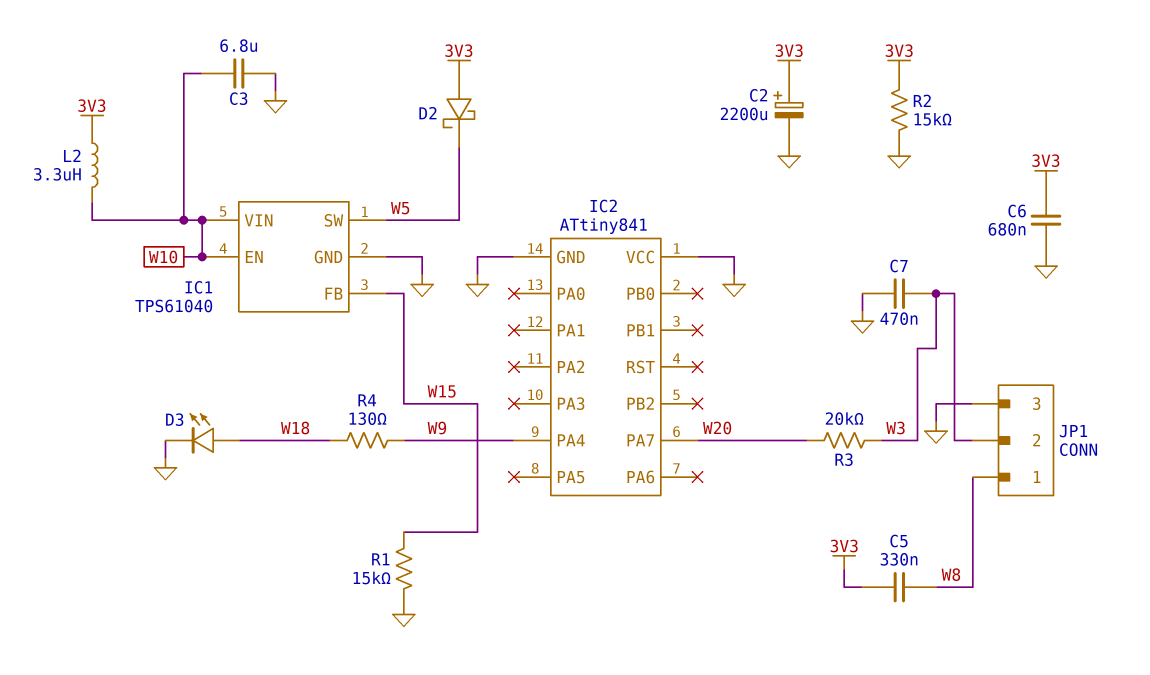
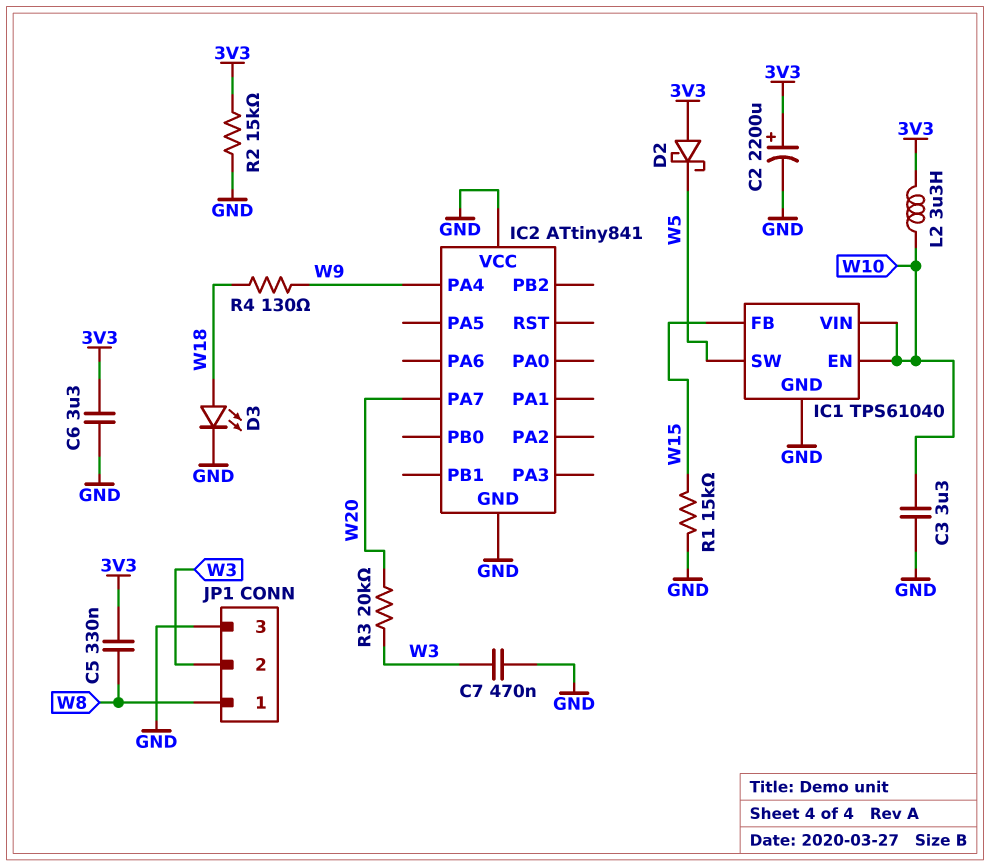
C3: 6.8uF (GND, W10) -> 3.3uF (GND, W10)
C6: 680nF (3V3, GND) -> 3.3uF (3V3, GND)

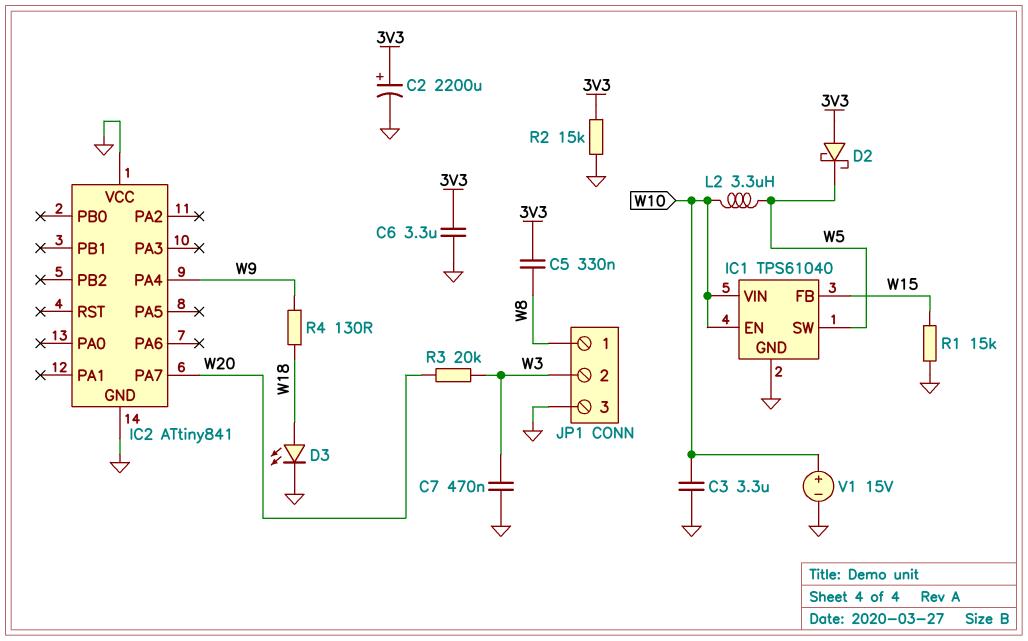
L2: 3.3uH (3V3, W10) -> 3.3uH (W5, W10)
V1: none -> 15V (plus W10, minus GND)

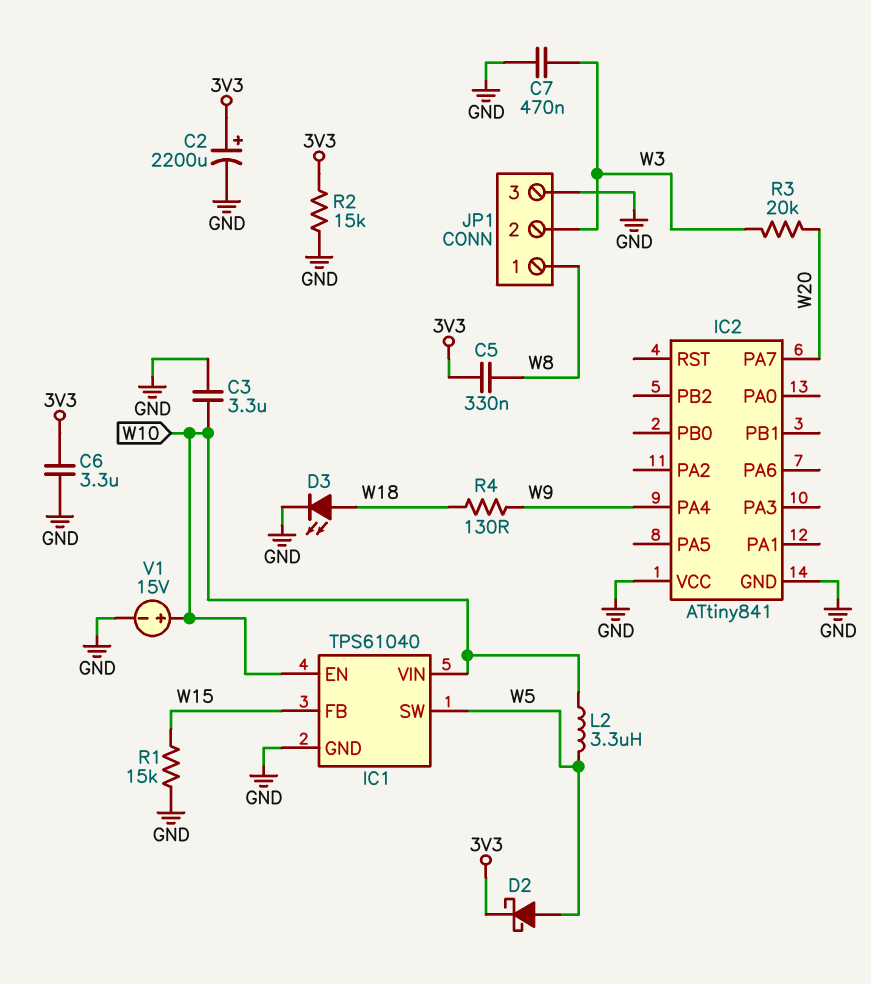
D2: schottky (A 3V3, K W5) -> schottky (A W5, K 3V3)

